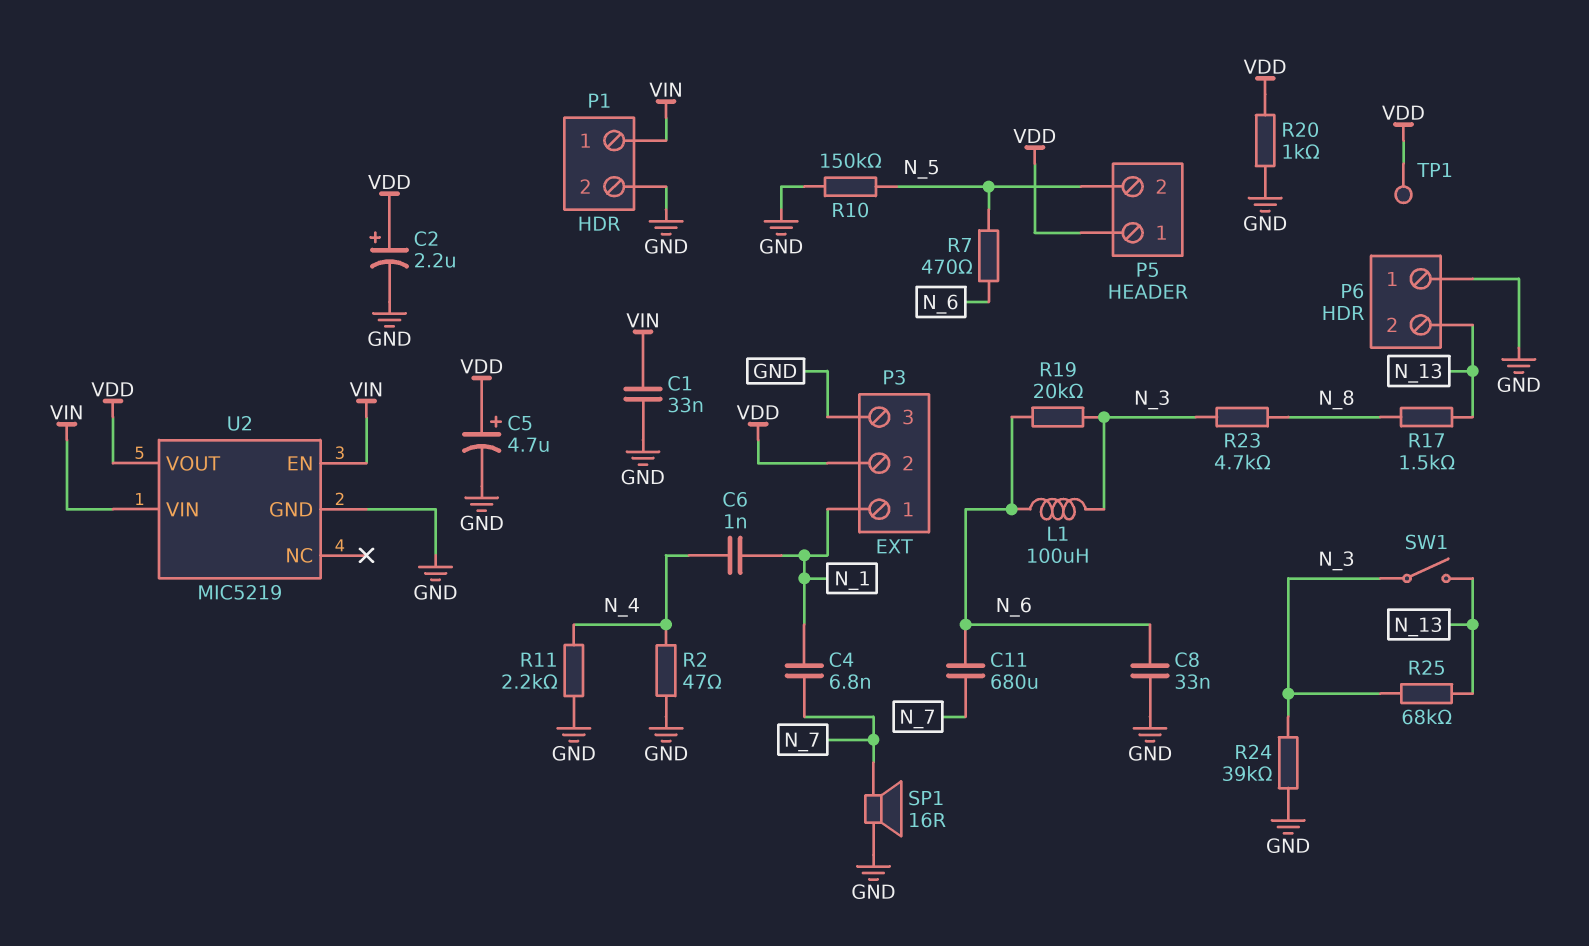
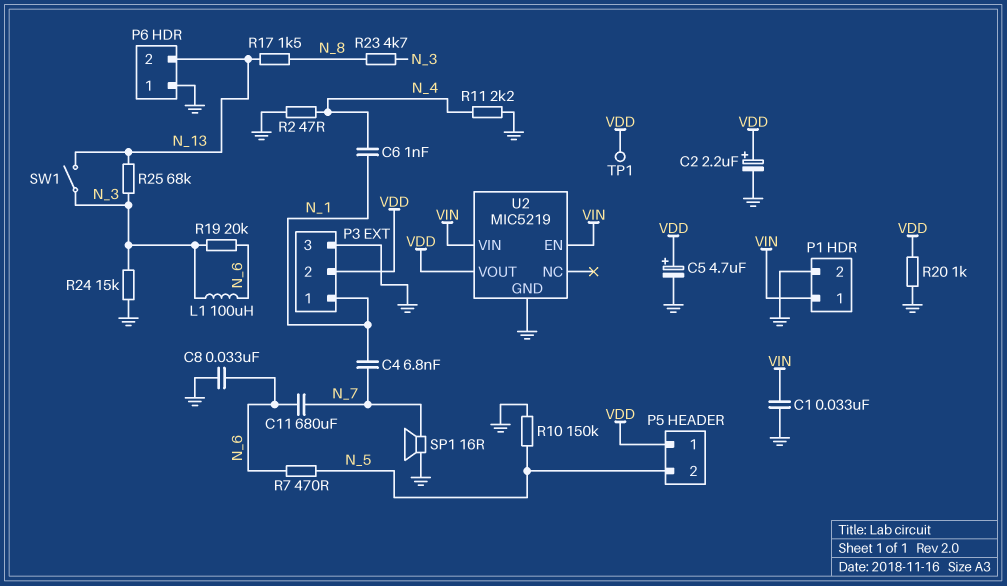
R24: 39k (GND, N_3) -> 15k (GND, N_3)

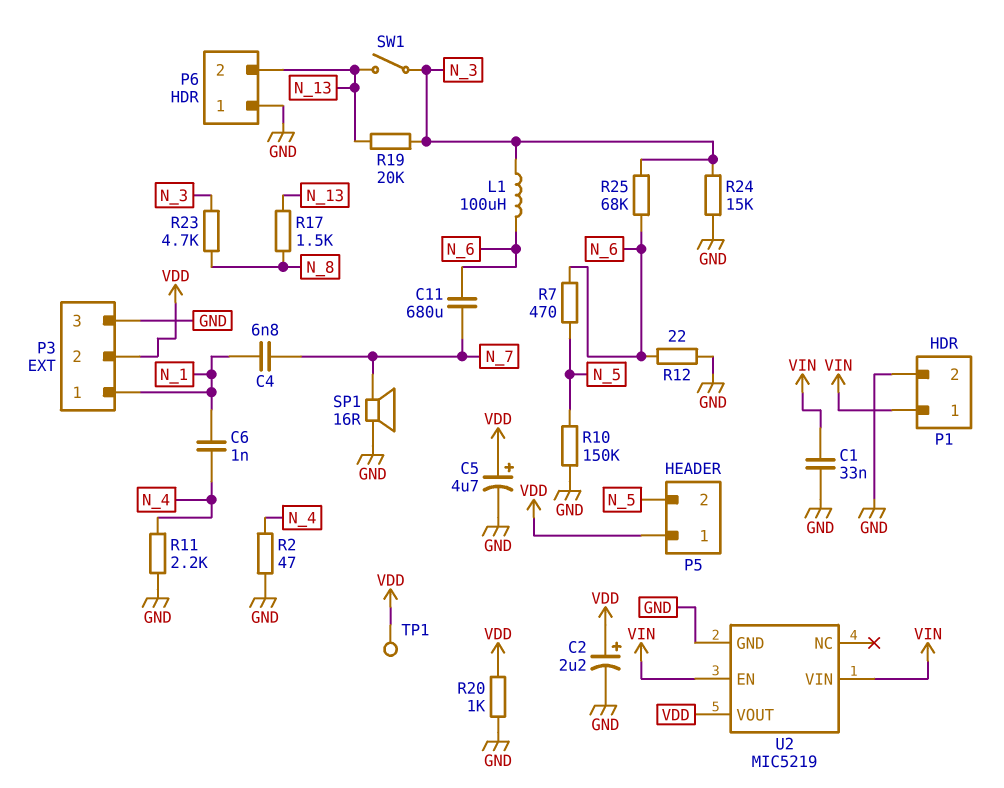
C8: 33nF (GND, N_6) -> none
R12: none -> 22 (GND, N_6)
R19: 20k (N_3, N_6) -> 20k (N_3, N_13)
R25: 68k (N_3, N_13) -> 68k (N_3, N_6)

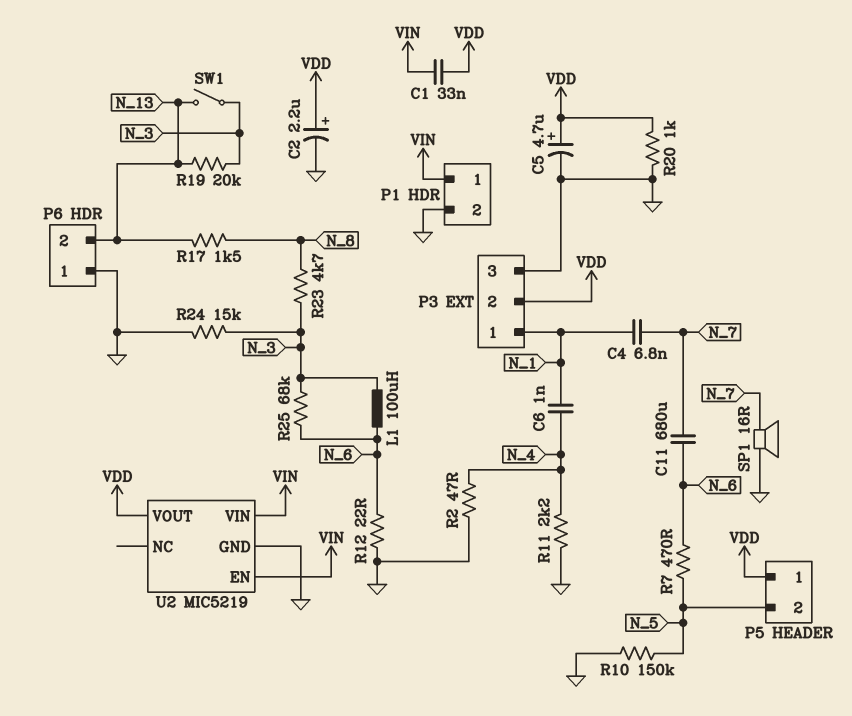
C1: 33nF (GND, VIN) -> 33nF (VDD, VIN)
TP1: test point (VDD) -> none

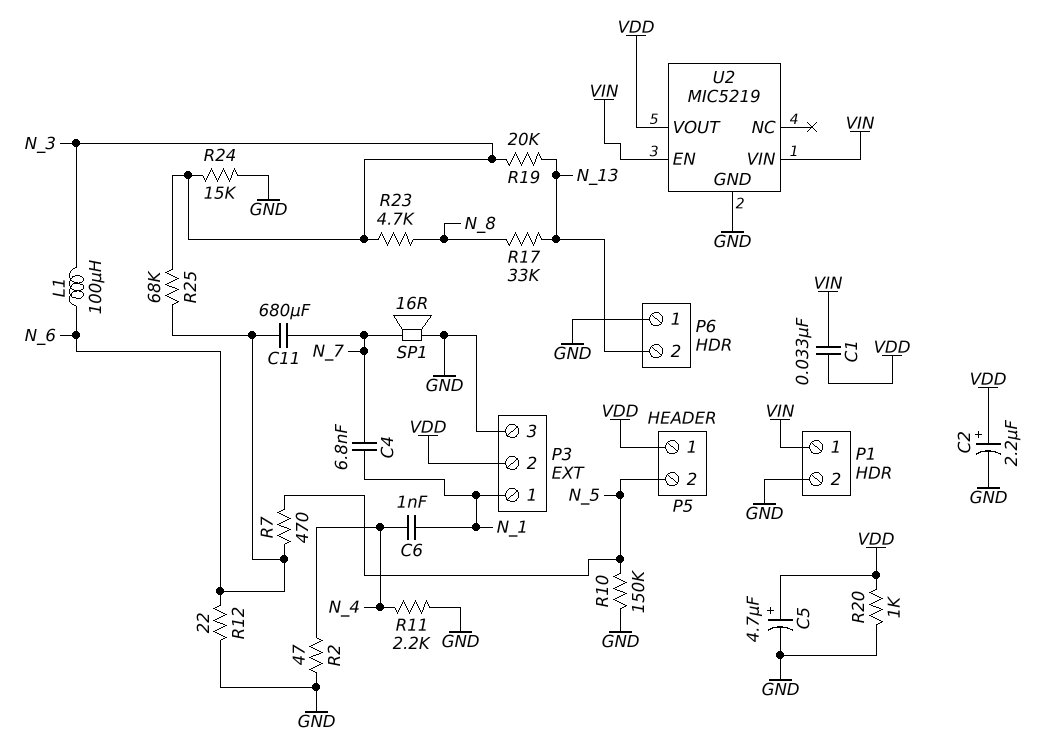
R17: 1.5k (N_8, N_13) -> 33k (N_8, N_13)
SW1: switch (N_3, N_13) -> none

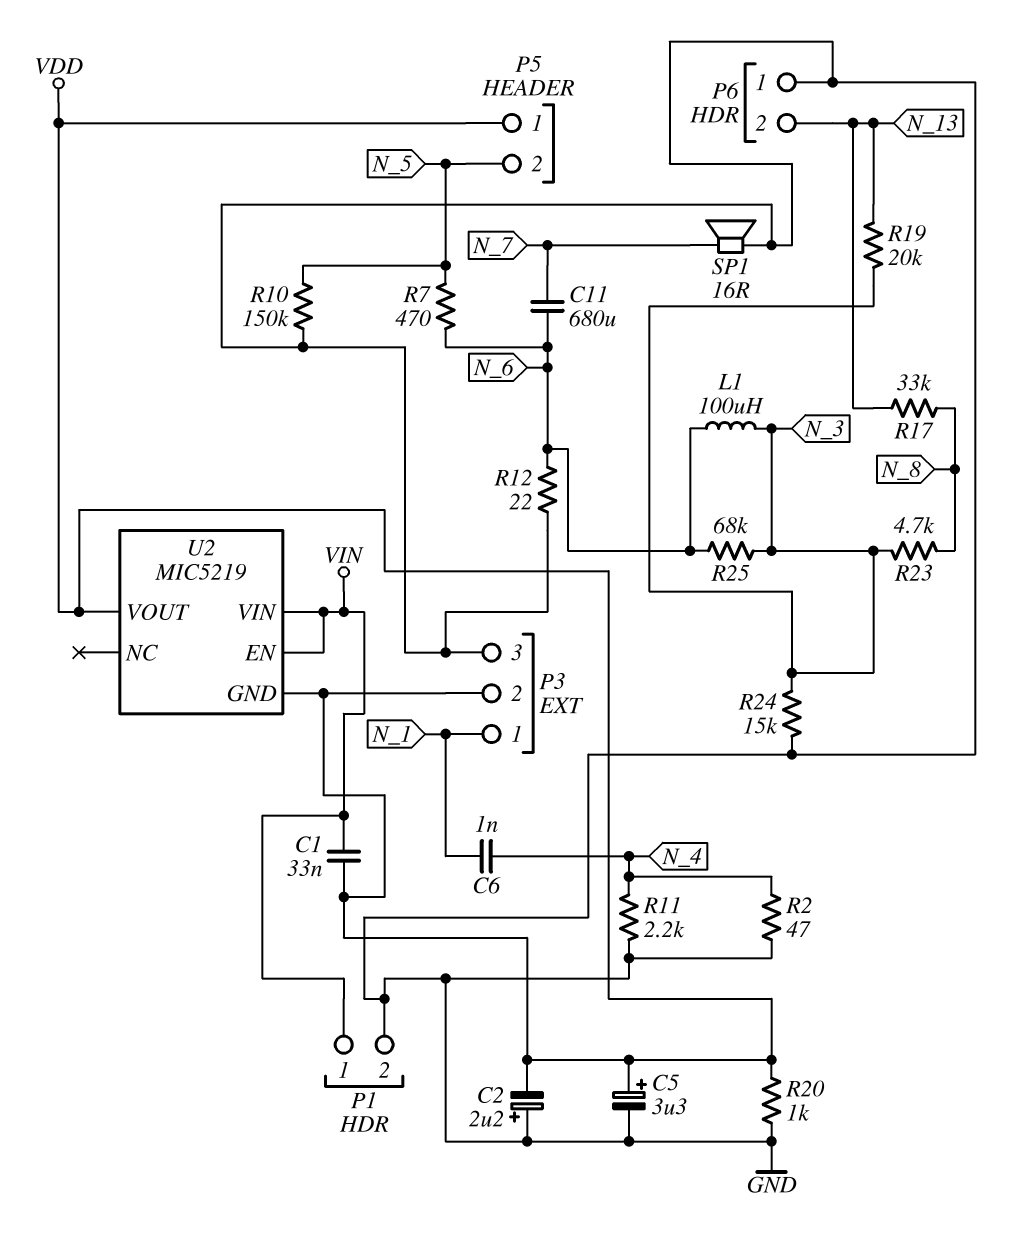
C2: 2.2uF (plus VDD, minus GND) -> 2.2uF (plus GND, minus VDD)
C4: 6.8nF (N_1, N_7) -> none
C5: 4.7uF (plus VDD, minus GND) -> 3.3uF (plus VDD, minus GND)
U2 pin GND: GND -> VDD

